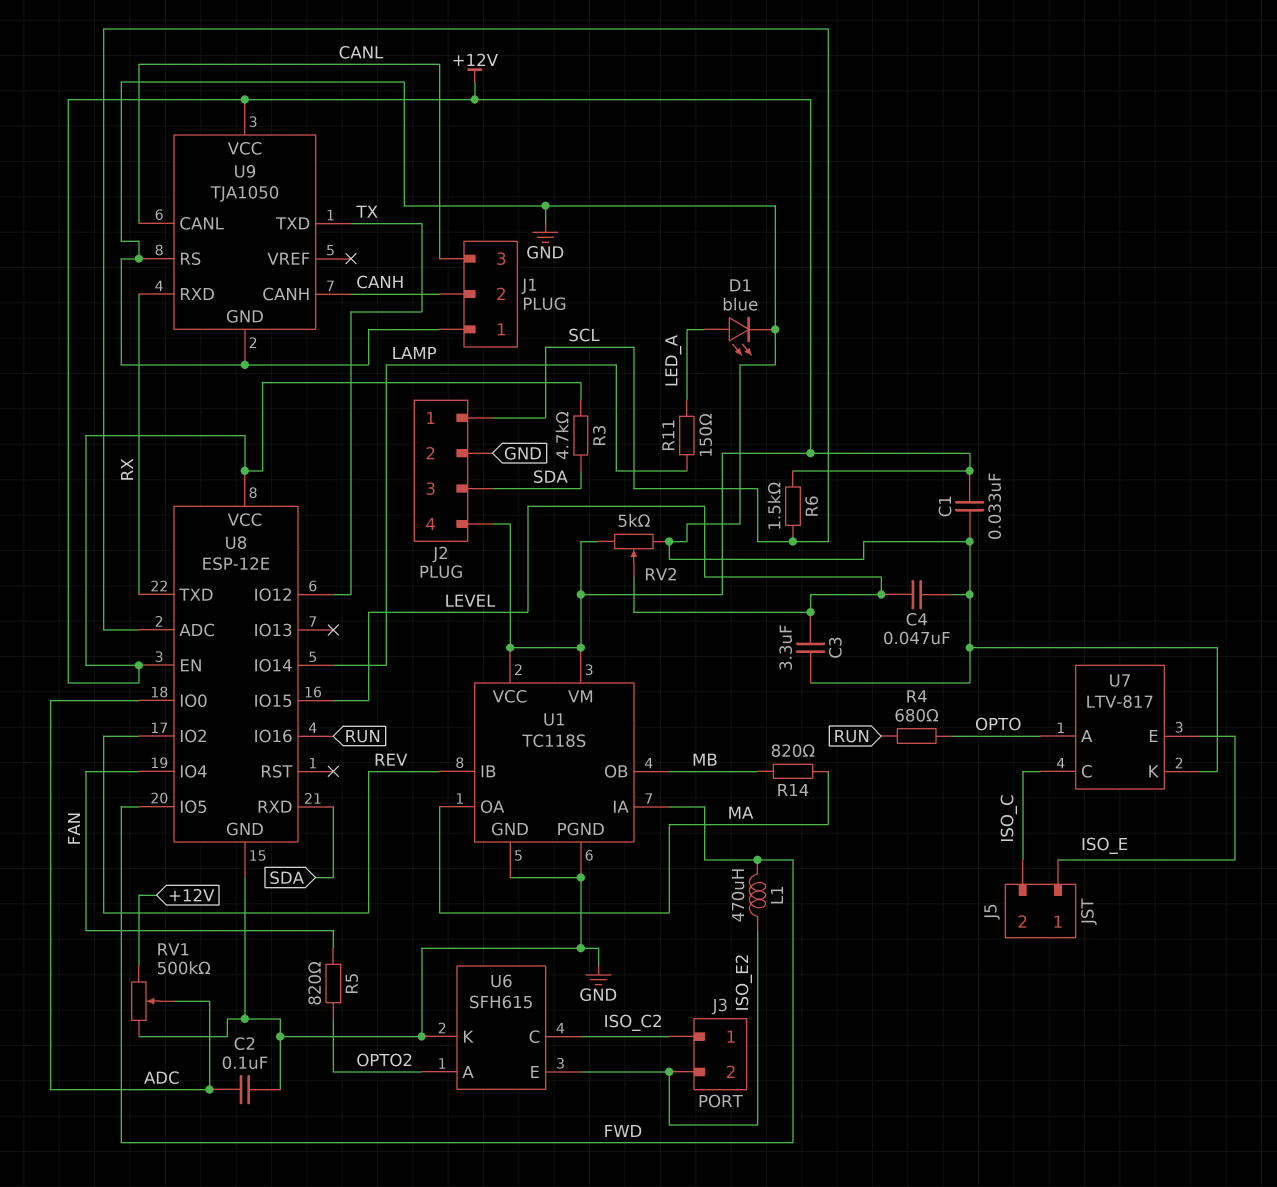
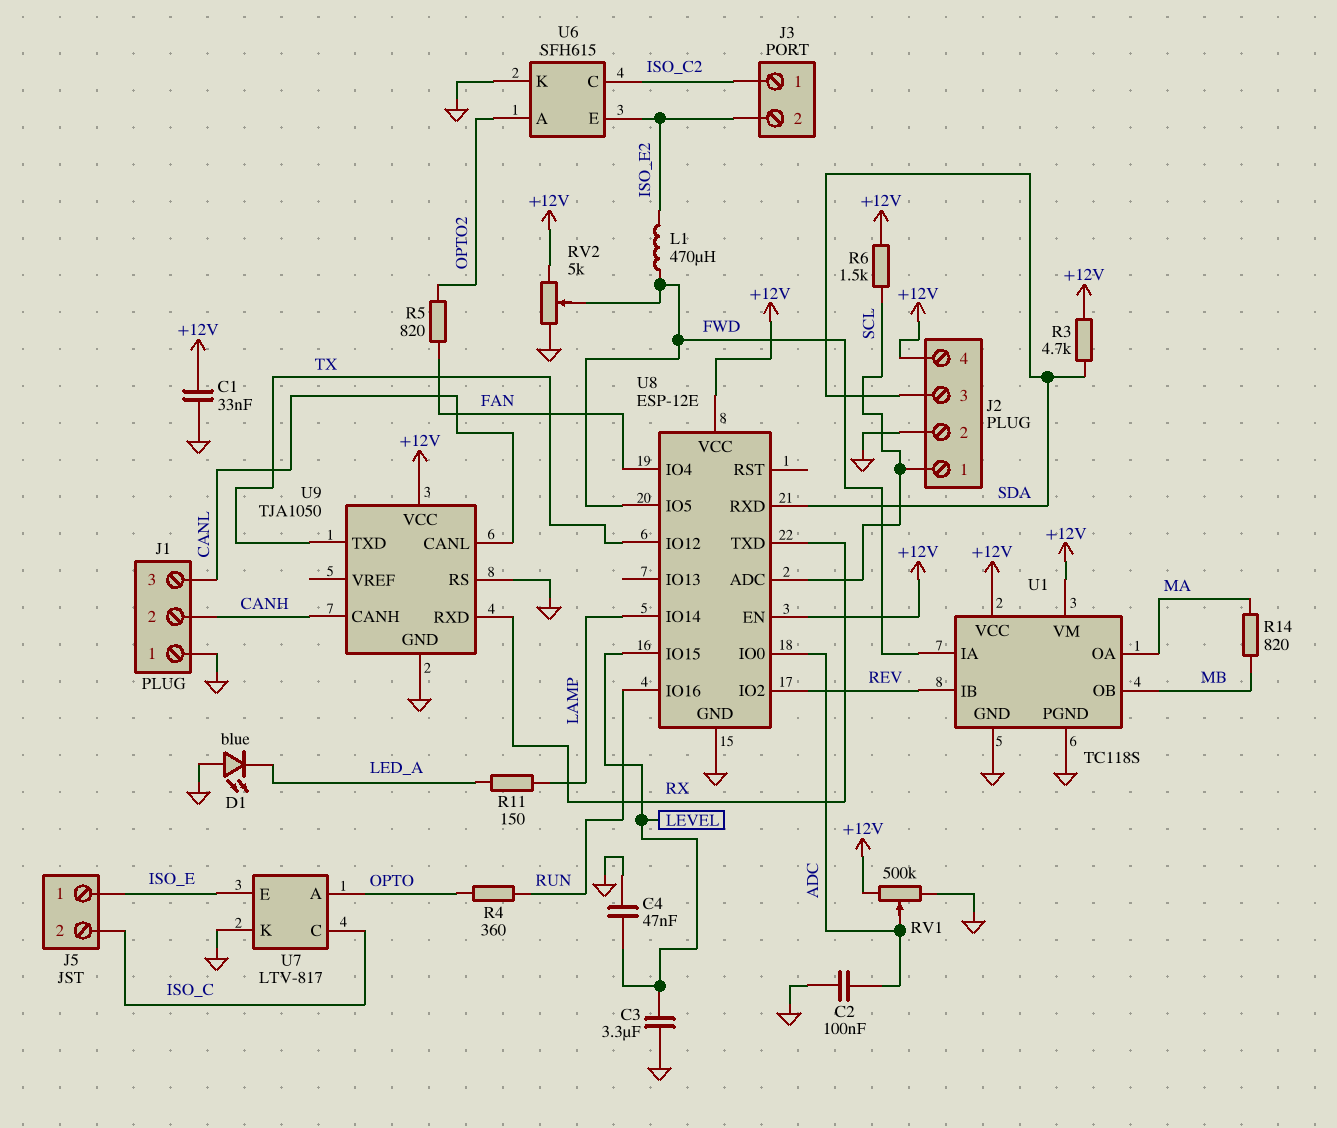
D1: LED blue (A LED_A, K GND) -> LED blue (A GND, K LED_A)
R4: 680 (OPTO, RUN) -> 360 (OPTO, RUN)
RV2: 5k (+12V, GND, wiper LEVEL) -> 5k (+12V, GND, wiper FWD)

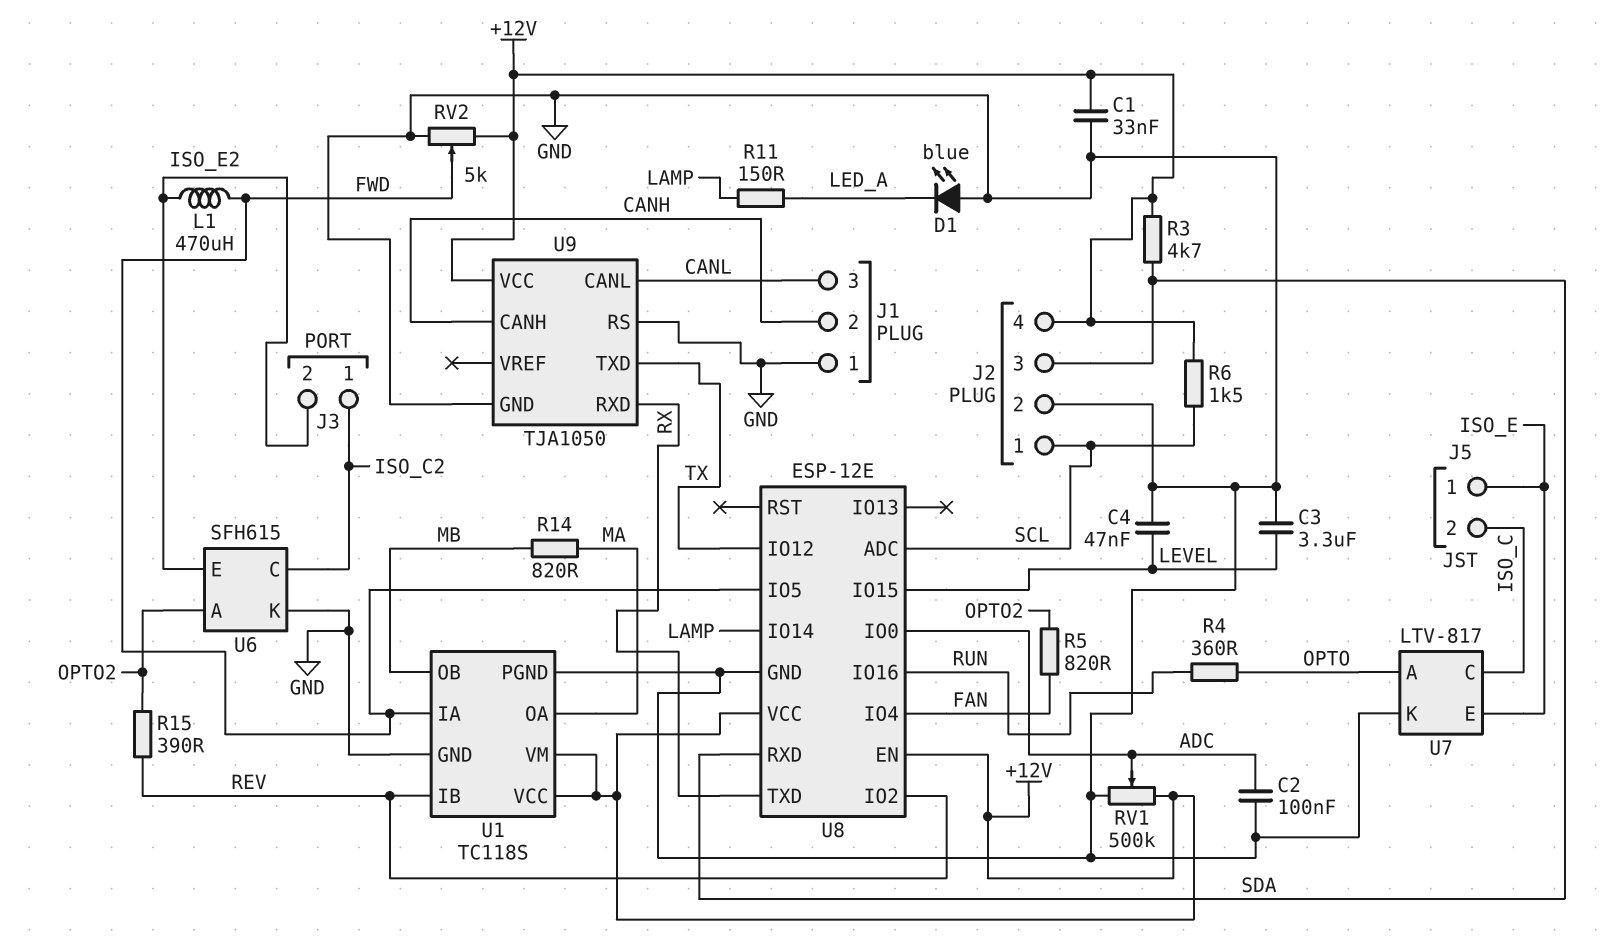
R15: none -> 390 (OPTO2, REV)

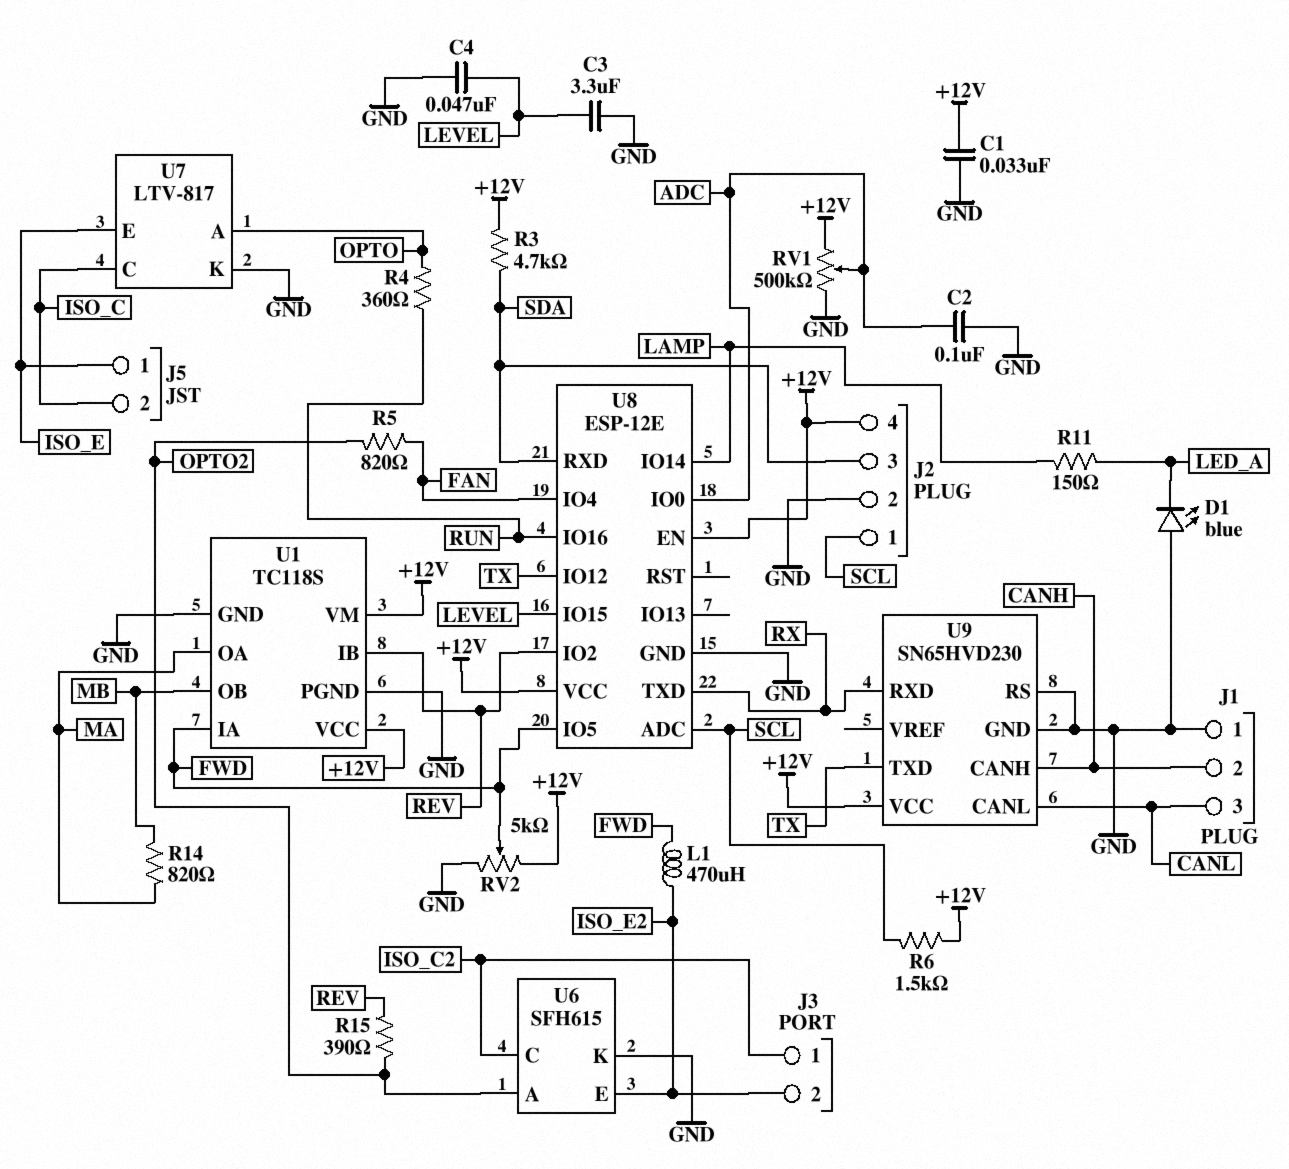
U9: TJA1050 -> SN65HVD230

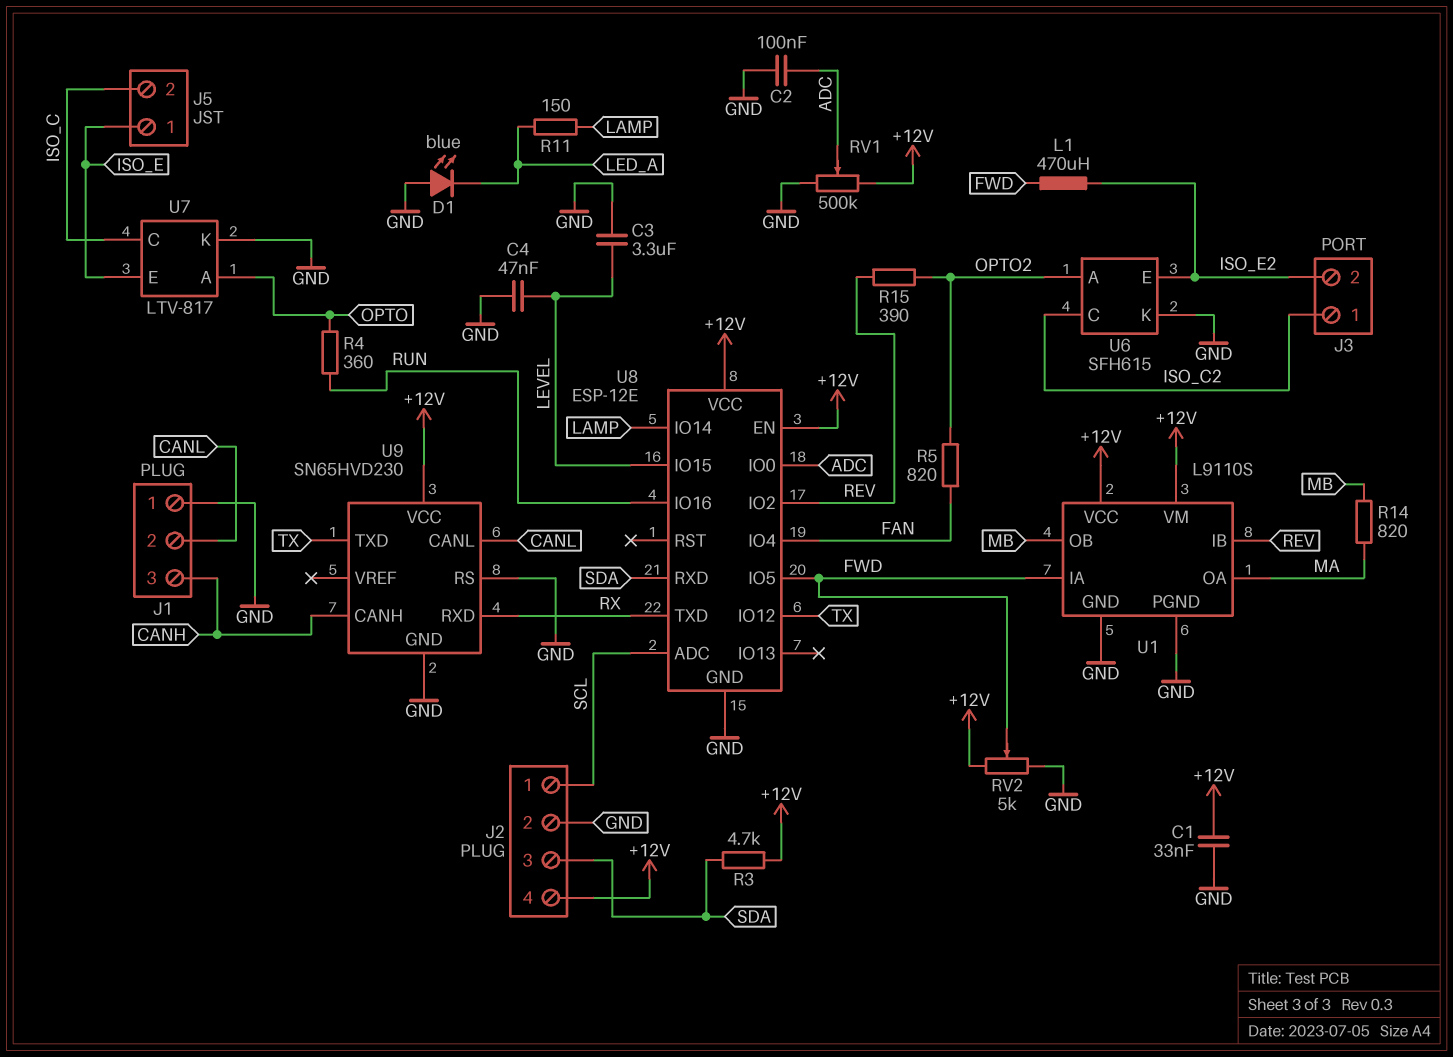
J1 pin 2: CANH -> CANL
J1 pin 3: CANL -> CANH
R6: 1.5k (+12V, SCL) -> none
U1: TC118S -> L9110S

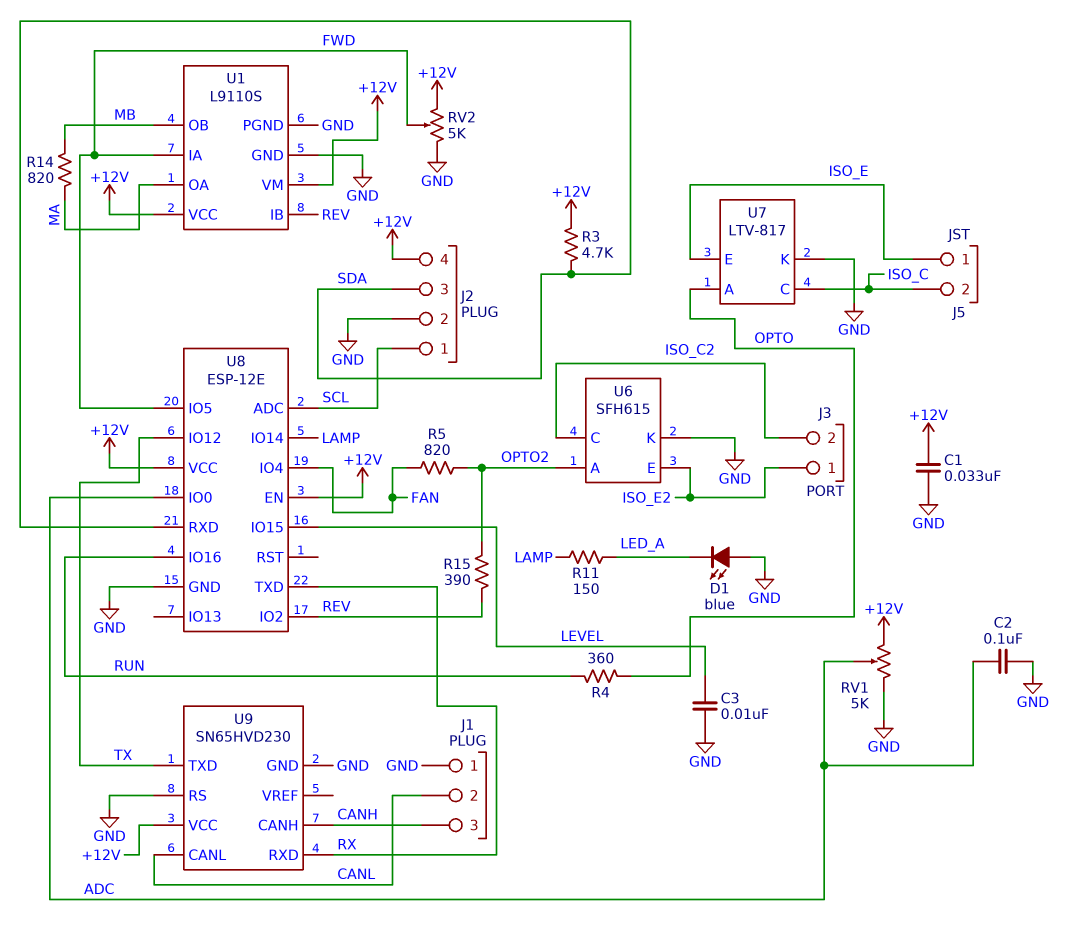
C3: 3.3uF (GND, LEVEL) -> 10nF (GND, LEVEL)
C4: 47nF (GND, LEVEL) -> none
J3 pin 1: ISO_C2 -> ISO_E2
J3 pin 2: ISO_E2 -> ISO_C2
L1: 470uH (FWD, ISO_E2) -> none
RV1: 500k (+12V, GND, wiper ADC) -> 5k (+12V, GND, wiper ADC)

